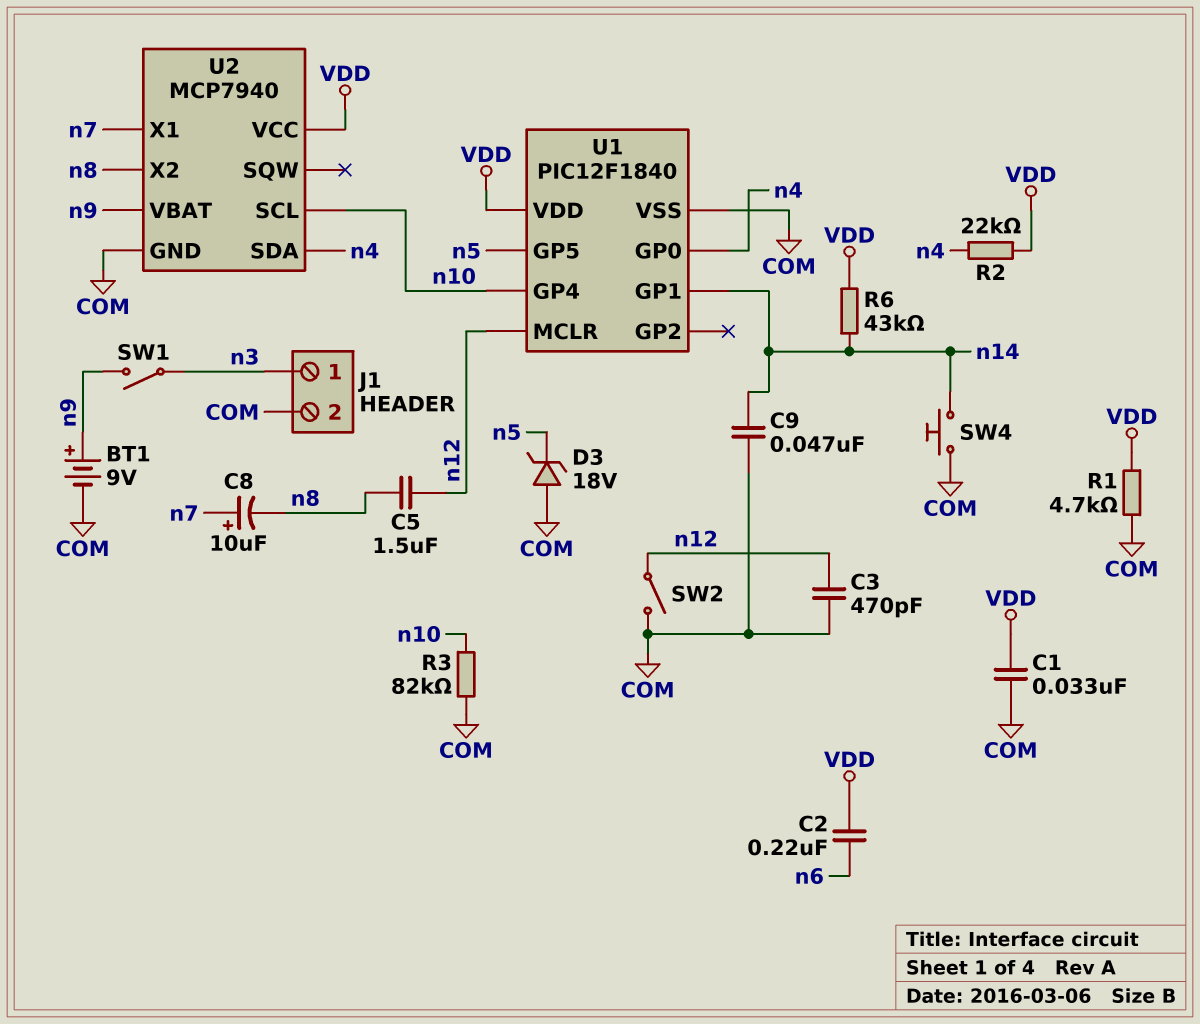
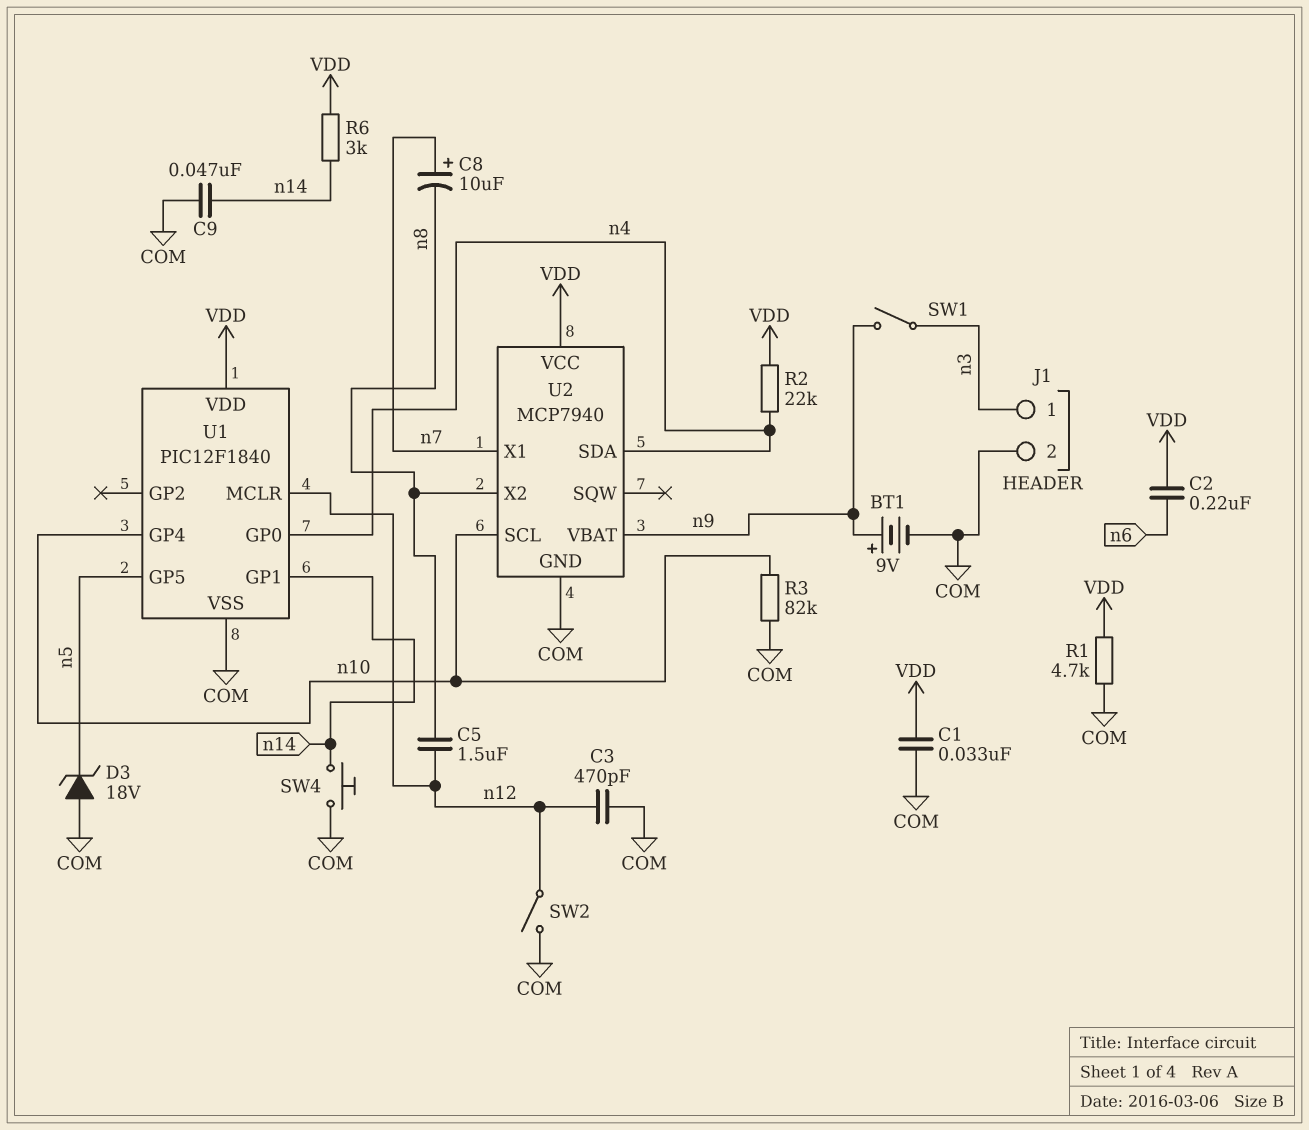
R6: 43k (VDD, n14) -> 3k (VDD, n14)

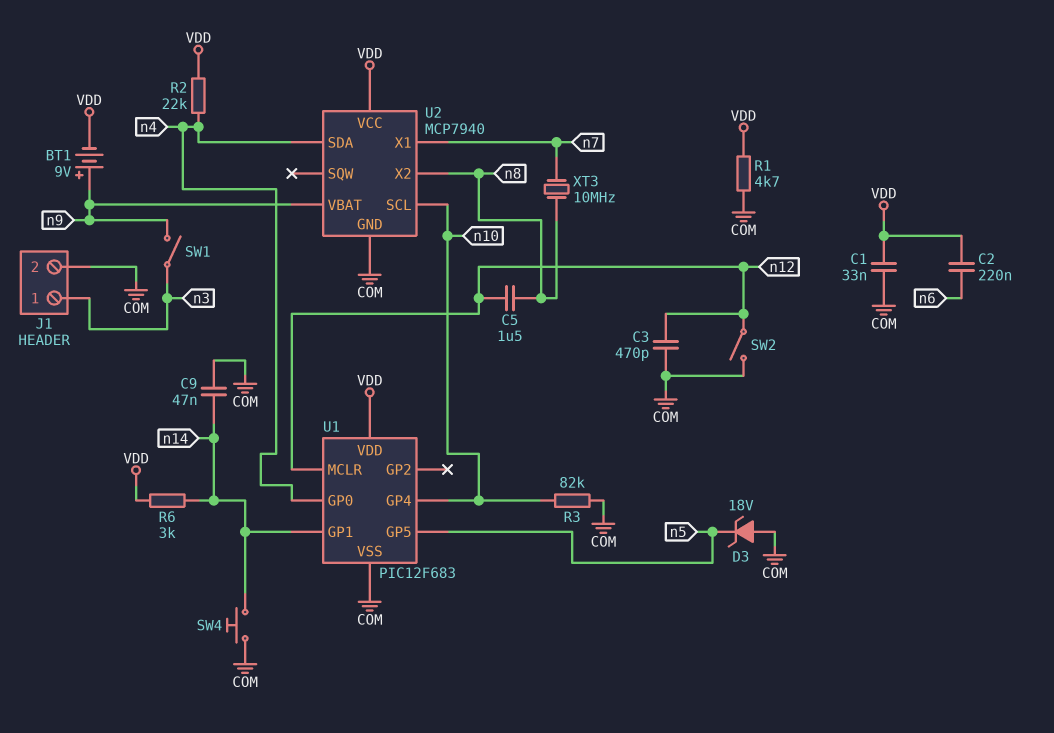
BT1: 9V (plus n9, minus COM) -> 9V (plus n9, minus VDD)
C8: 10uF (plus n7, minus n8) -> none
U1: PIC12F1840 -> PIC12F683
XT3: none -> 10MHz (n7, n8)

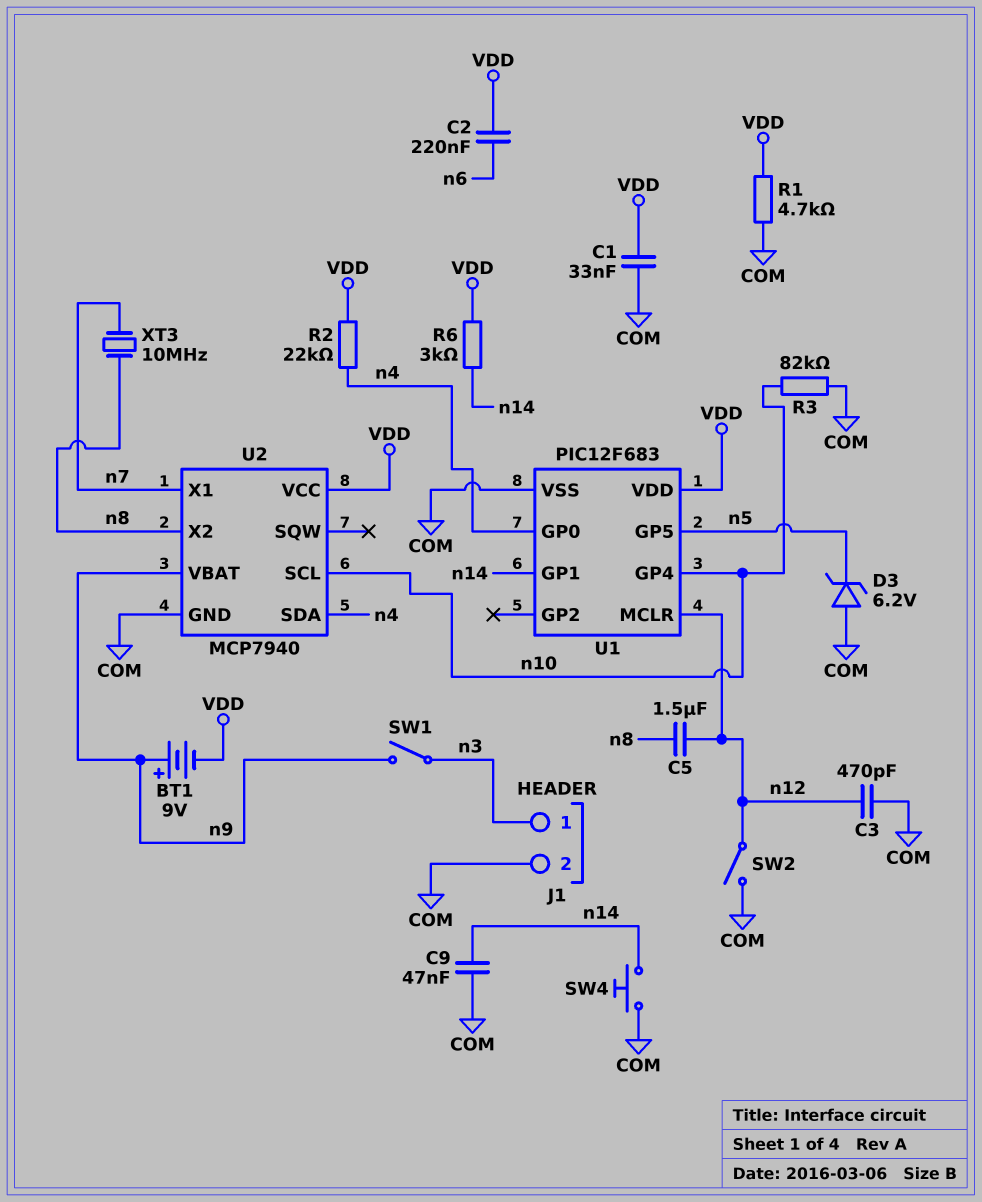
D3: zener 18V (A COM, K n5) -> zener 6.2V (A COM, K n5)

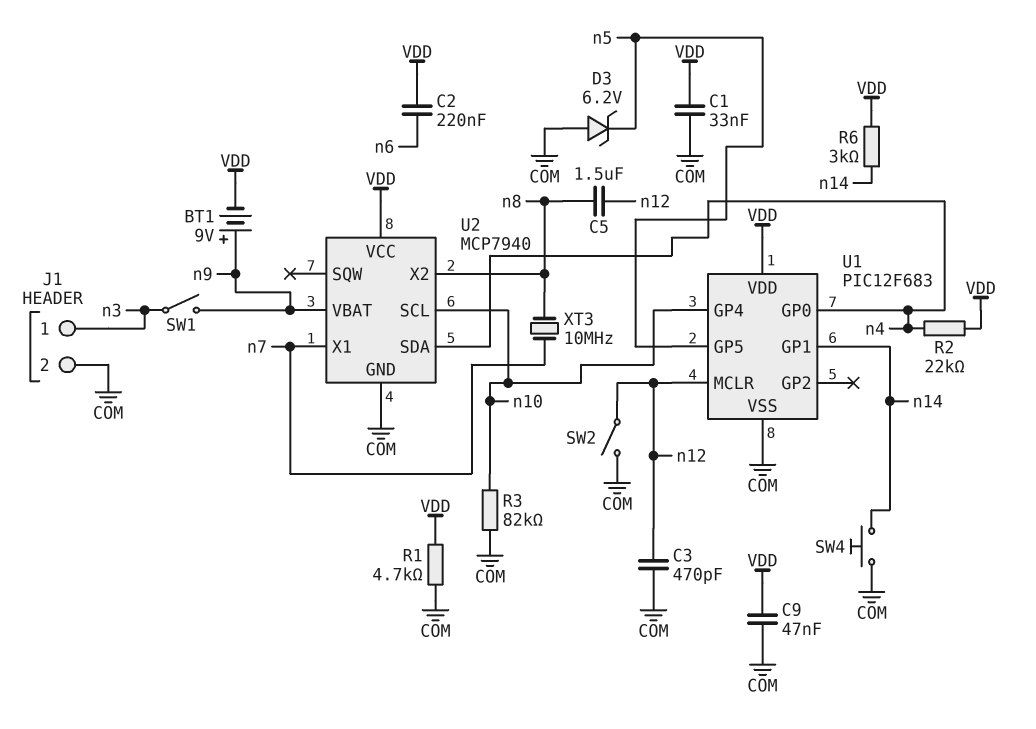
C9: 47nF (COM, n14) -> 47nF (COM, VDD)

